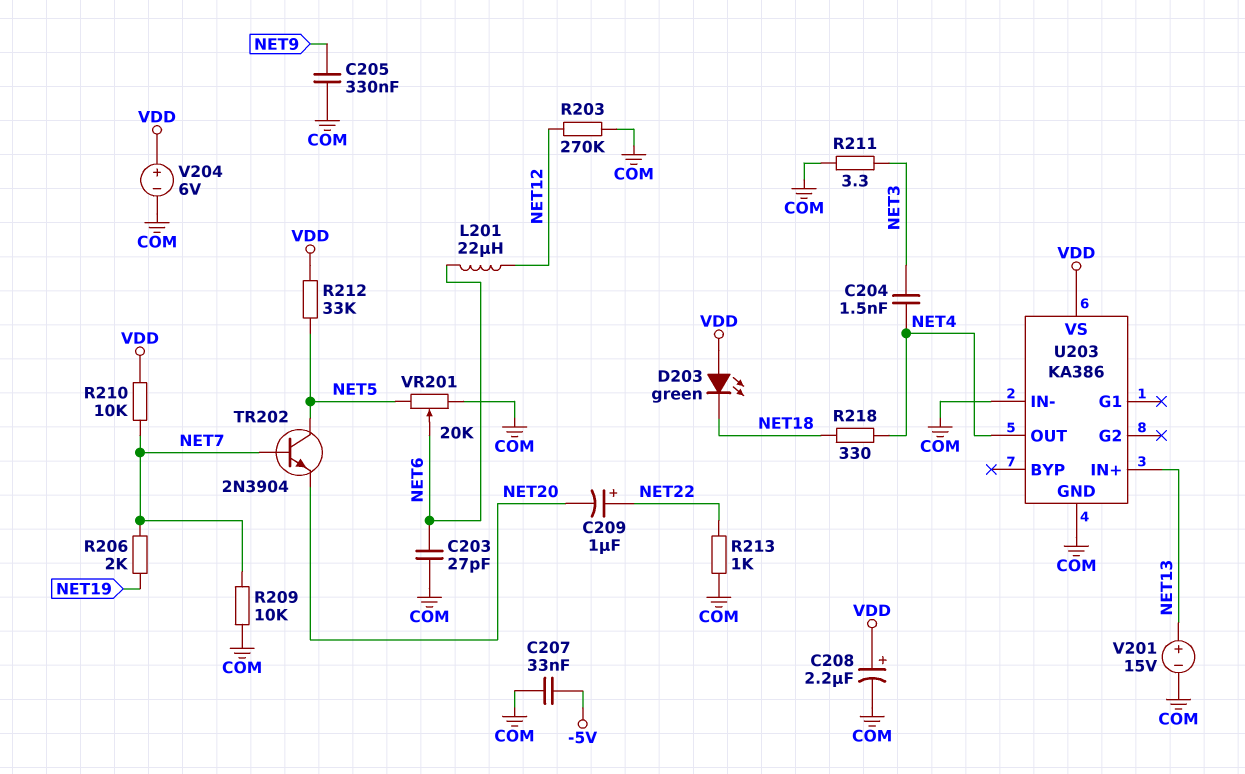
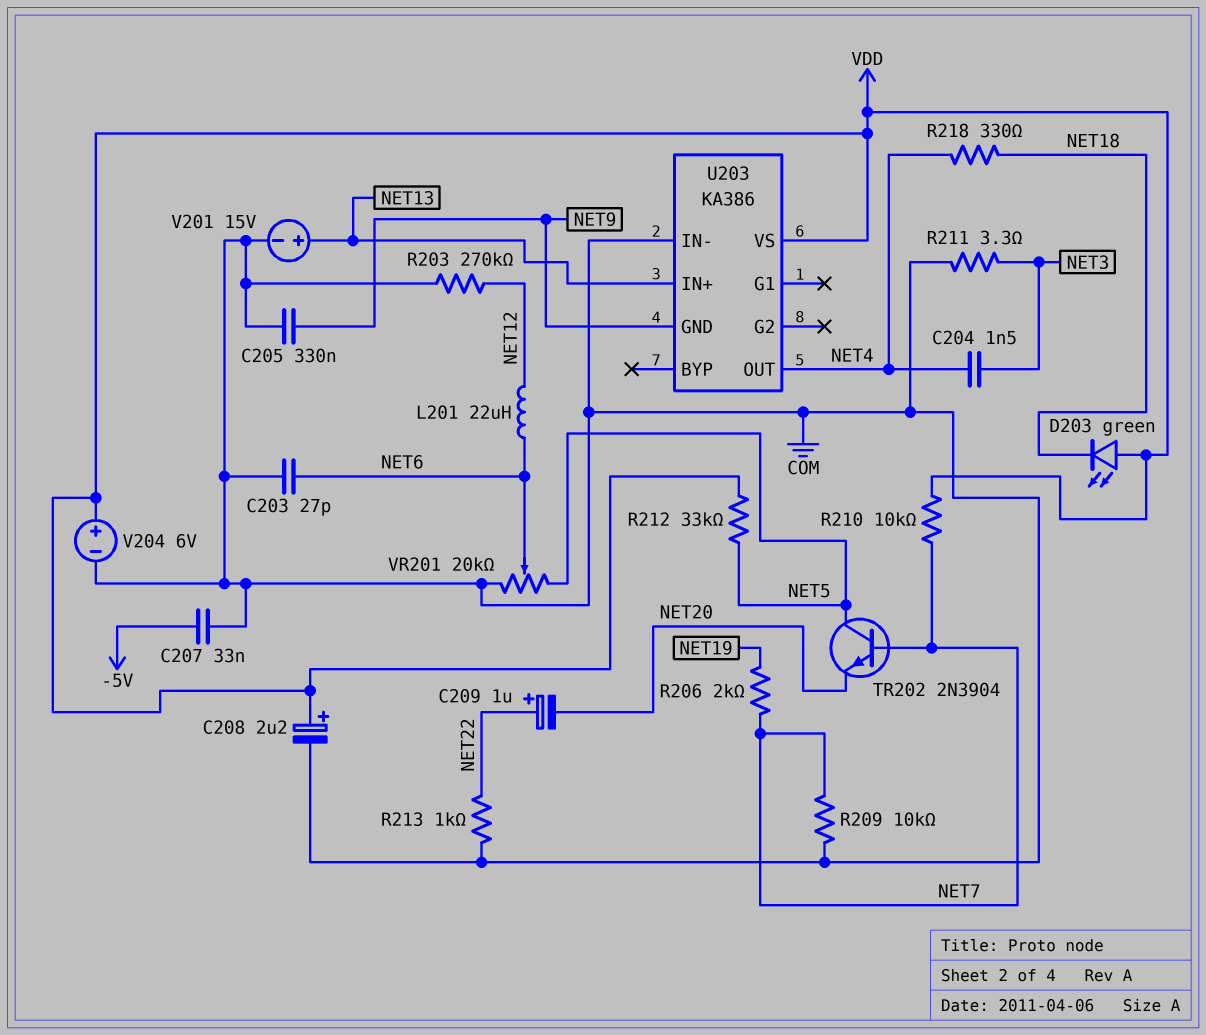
U203 pin GND: COM -> NET9

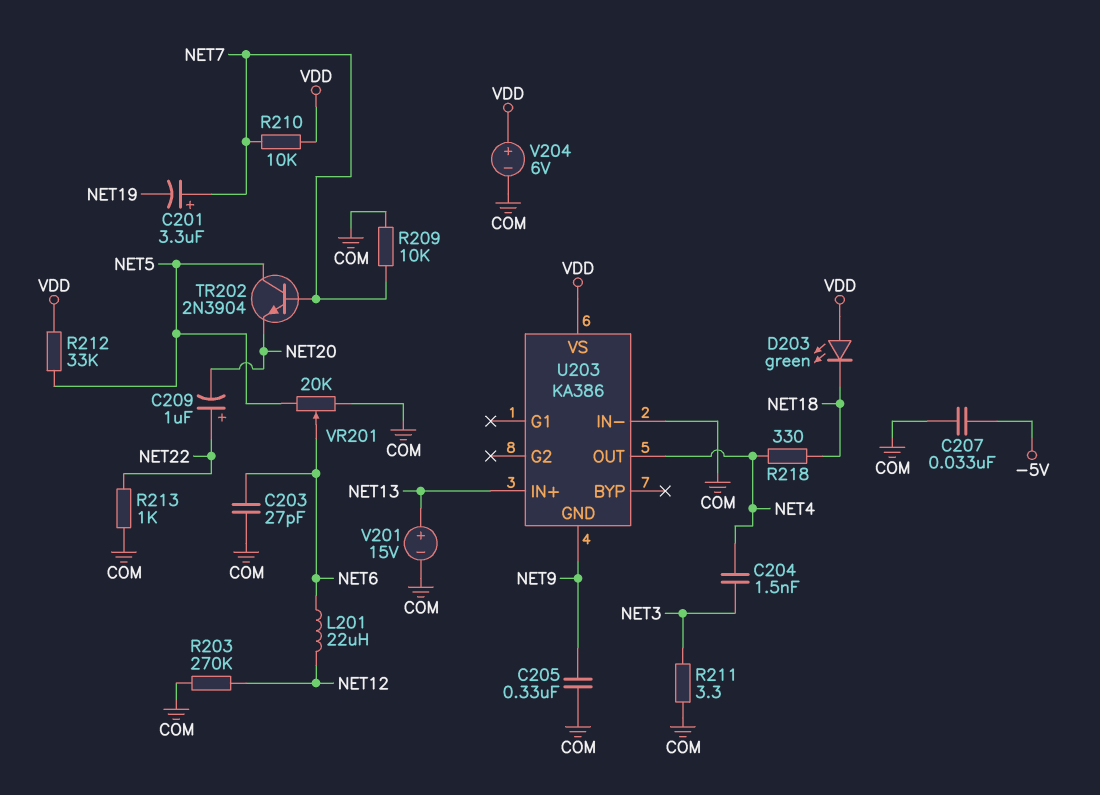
C201: none -> 3.3uF (plus NET7, minus NET19)
C208: 2.2uF (plus VDD, minus COM) -> none
R206: 2k (NET7, NET19) -> none

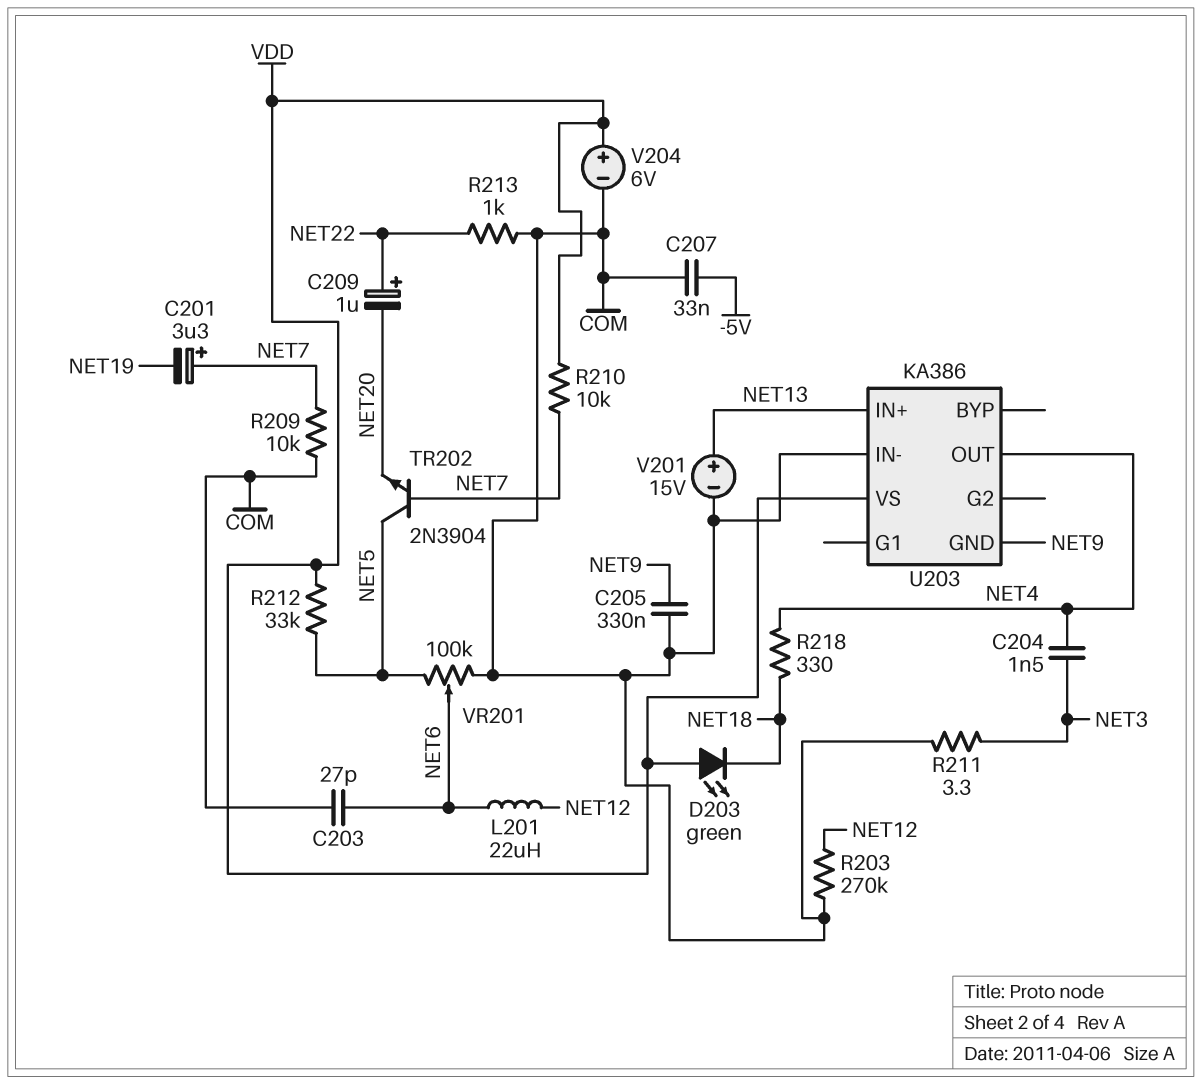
VR201: 20k (COM, NET5, wiper NET6) -> 100k (COM, NET5, wiper NET6)

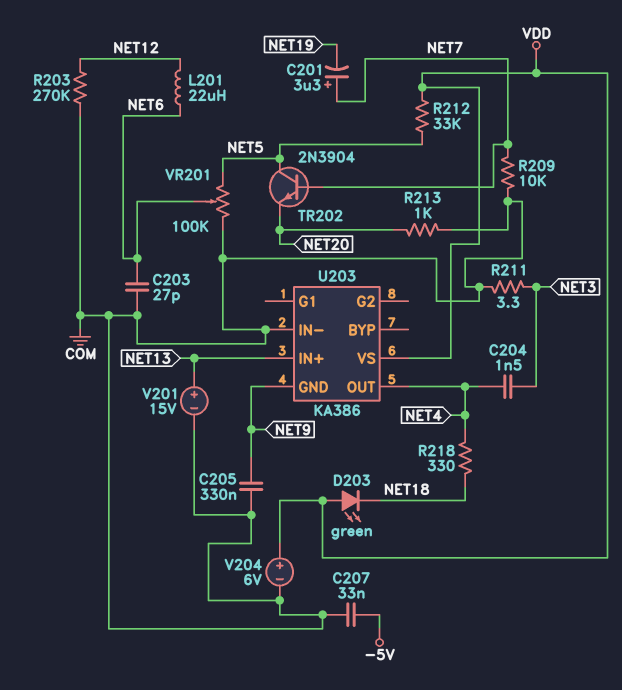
C209: 1uF (plus NET22, minus NET20) -> none
R210: 10k (NET7, VDD) -> none
R213: 1k (COM, NET22) -> 1k (COM, NET20)

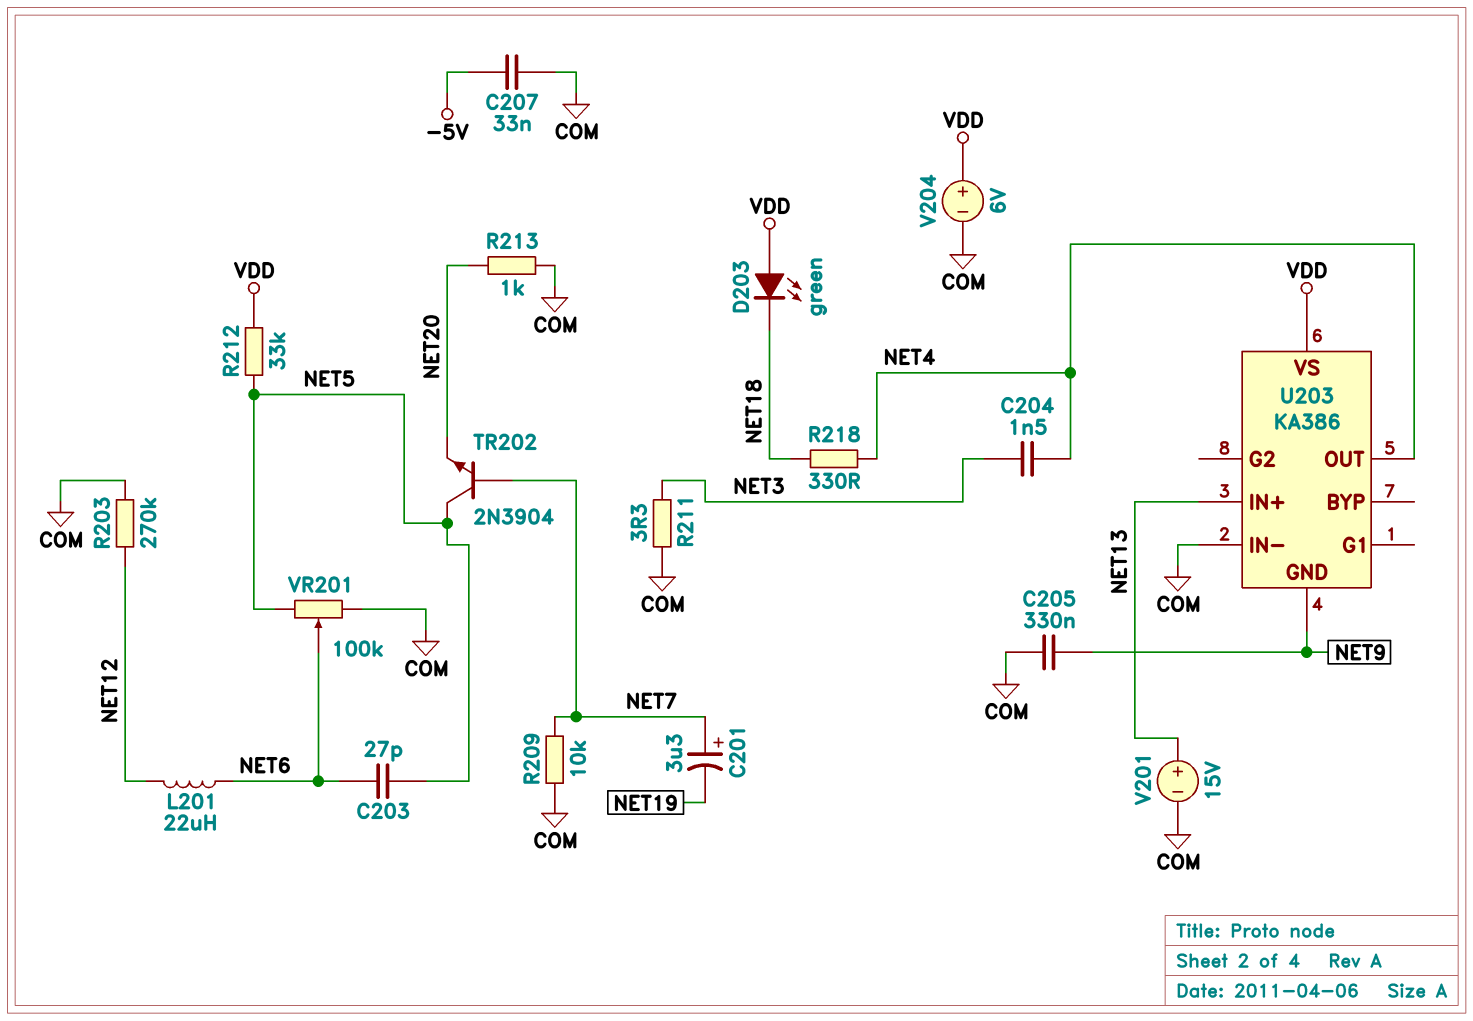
C203: 27pF (COM, NET6) -> 27pF (NET5, NET6)

